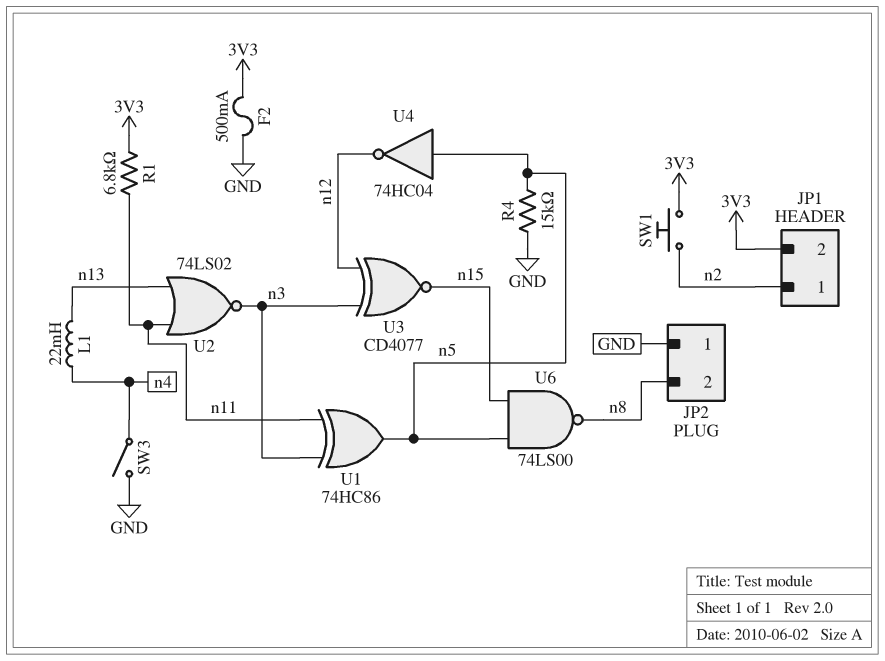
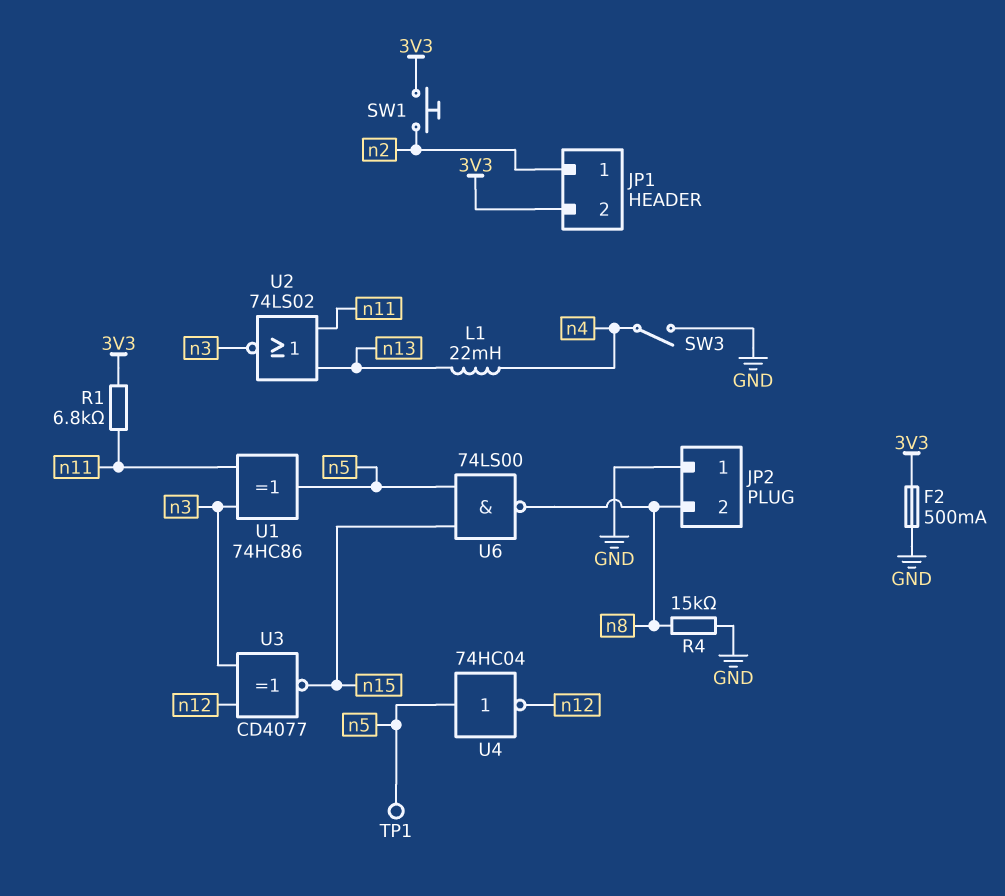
R4: 15k (GND, n5) -> 15k (GND, n8)
TP1: none -> test point (n5)

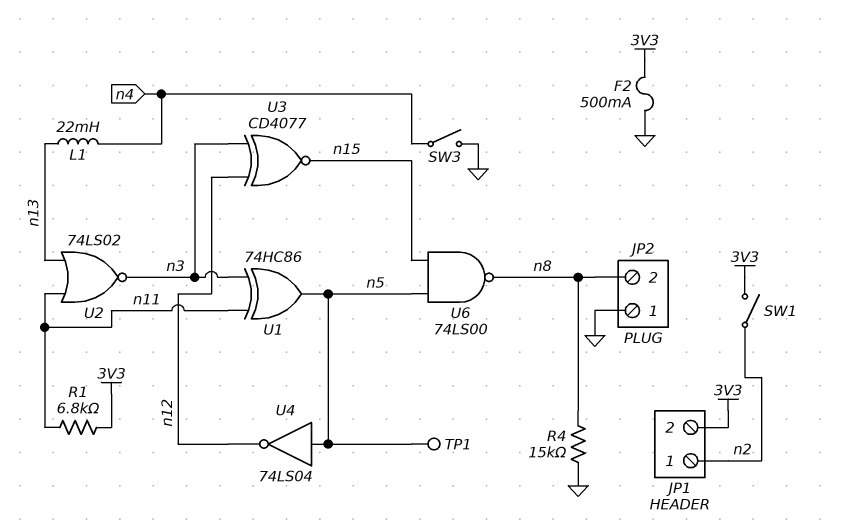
SW1: button (3V3, n2) -> switch (3V3, n2)
U4: NOT 74HC04 (in n5, out n12) -> NOT 74LS04 (in n5, out n12)

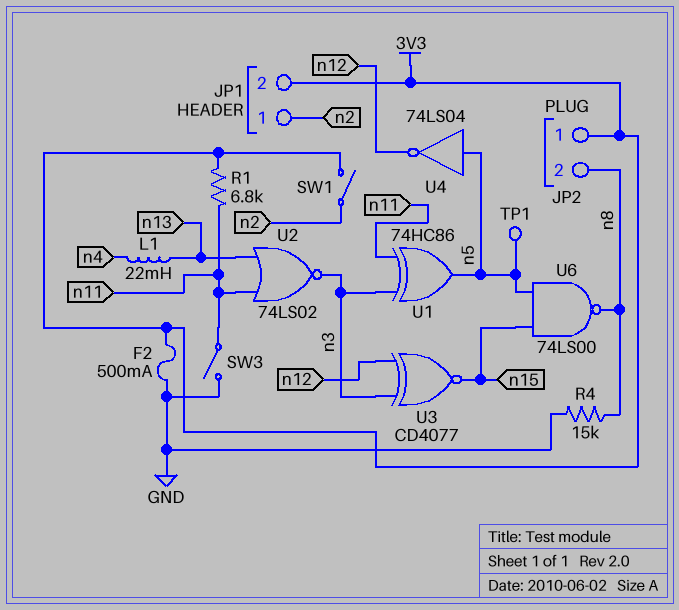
JP2 pin 1: GND -> 3V3
SW3: switch (GND, n4) -> switch (GND, n11)

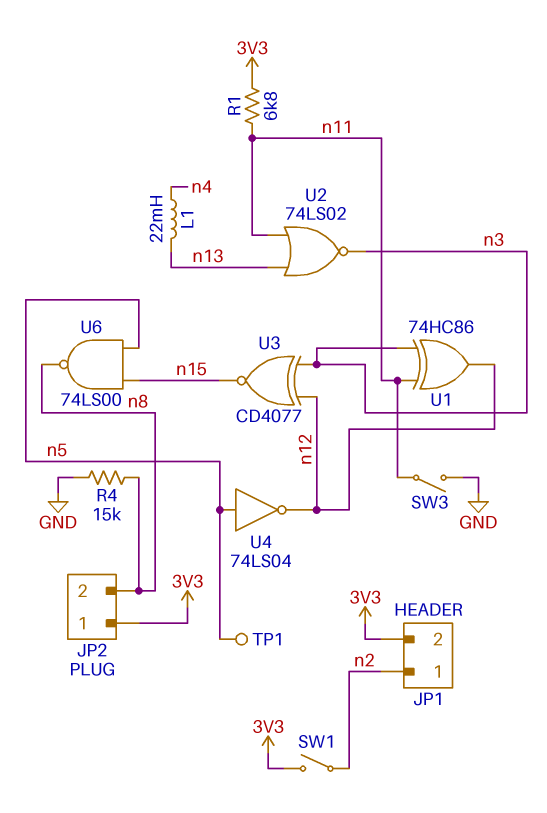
F2: 500mA (3V3, GND) -> none
U1: XOR 74HC86 (in n3, in n11, out n5) -> XOR 74HC86 (in n3, in n11, out n12)

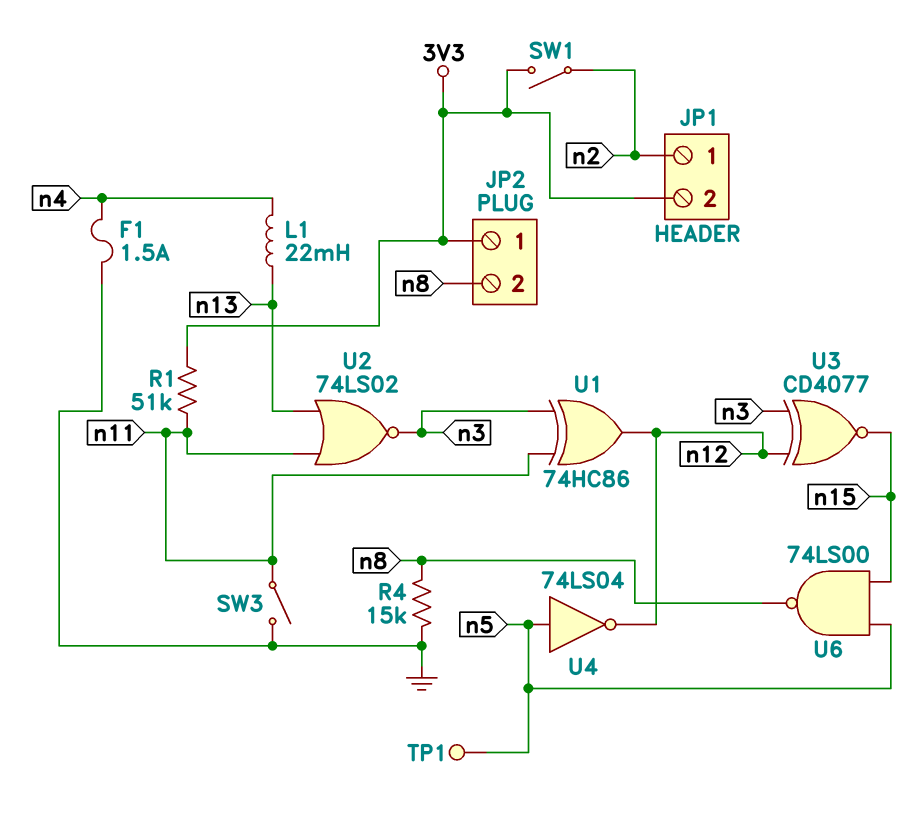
F1: none -> 1.5A (GND, n4)
R1: 6.8k (3V3, n11) -> 51k (3V3, n11)

